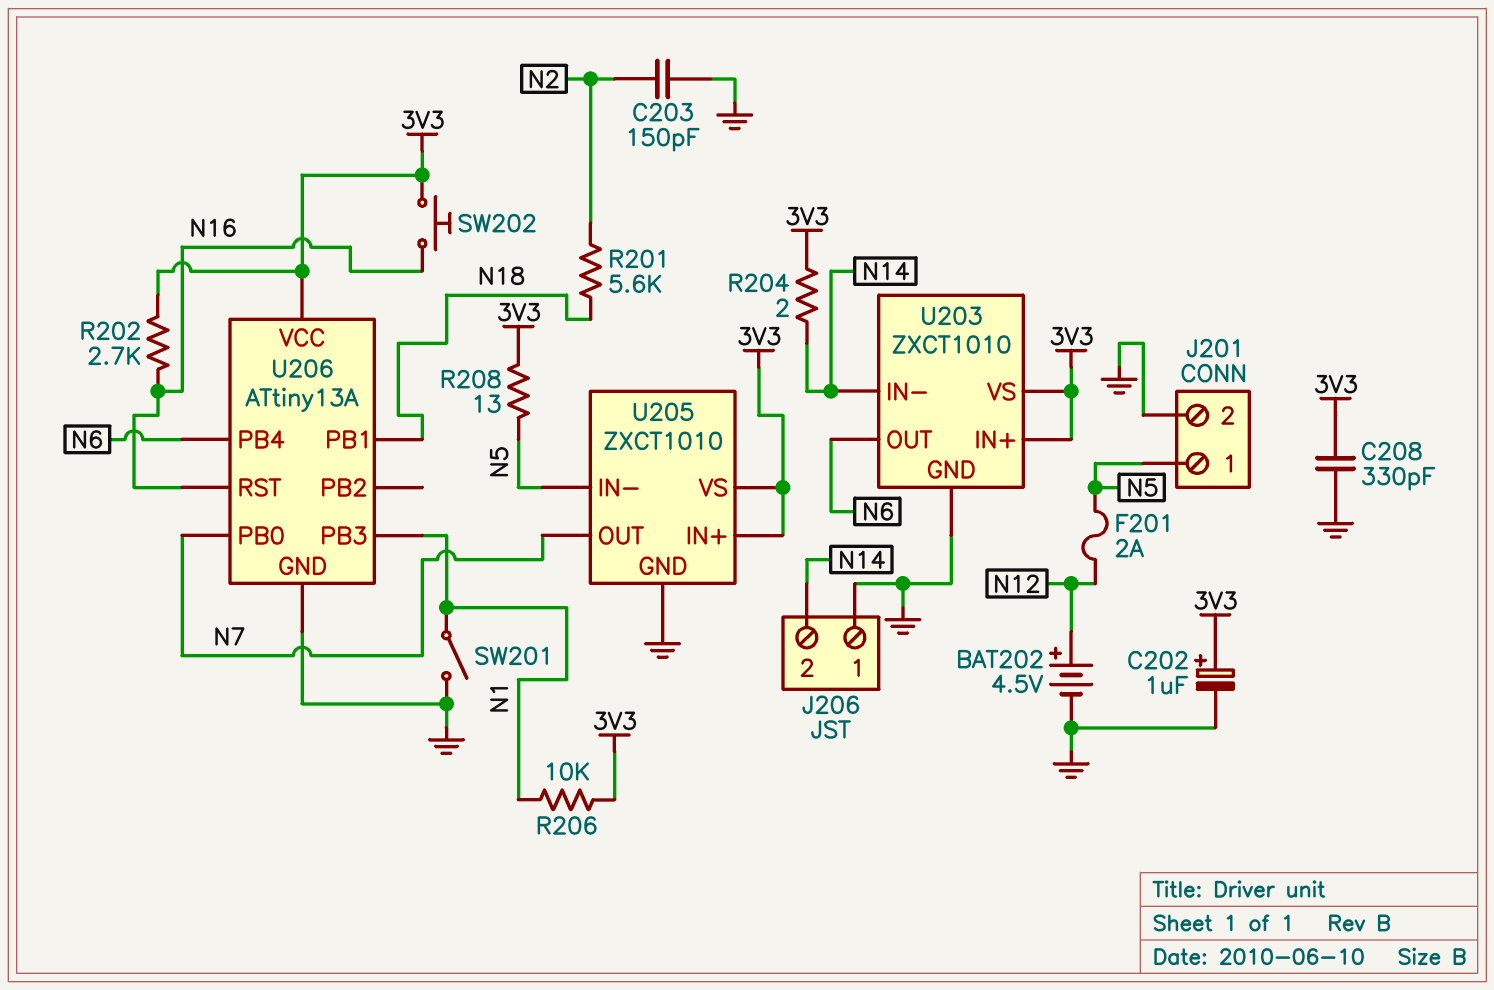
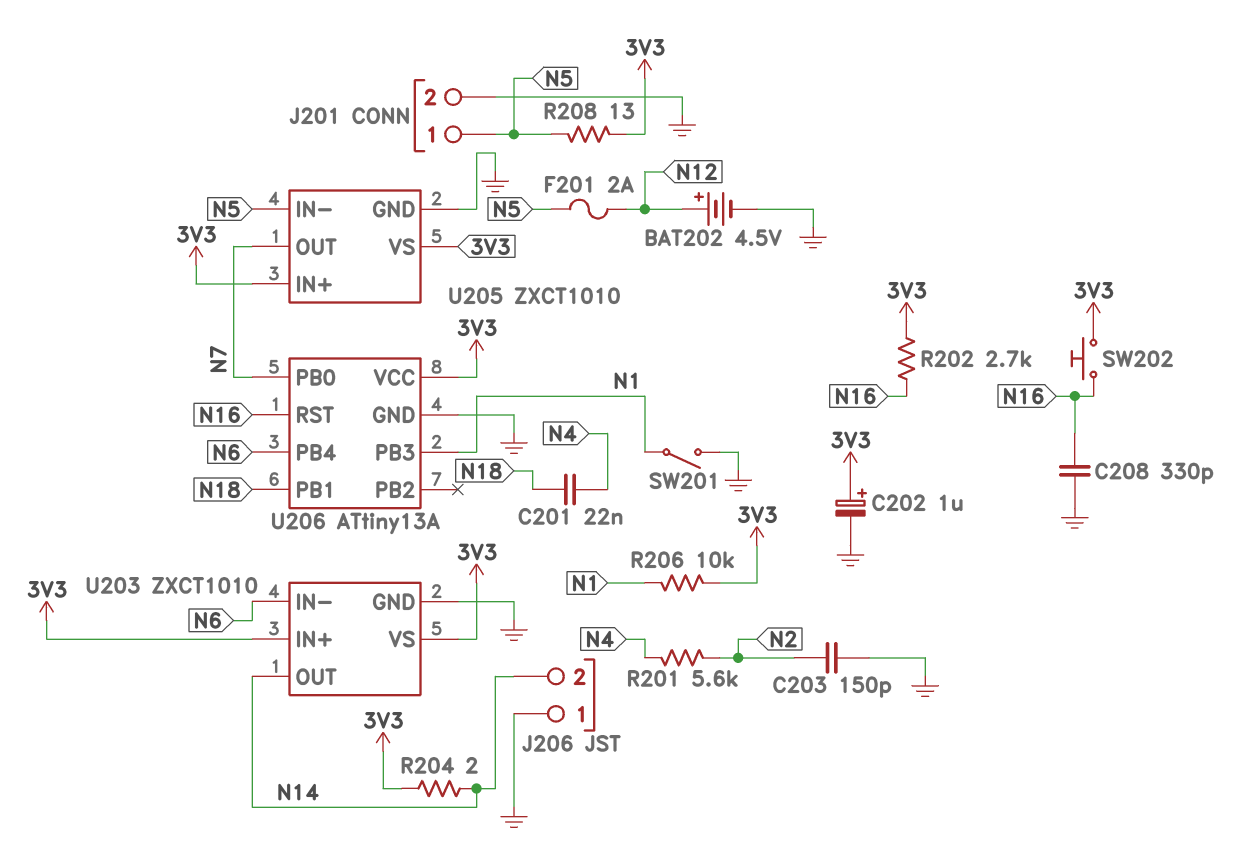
C201: none -> 22nF (N4, N18)
C208: 330pF (3V3, GND) -> 330pF (GND, N16)
R201: 5.6k (N2, N18) -> 5.6k (N2, N4)
U203 pin IN-: N14 -> N6
U203 pin OUT: N6 -> N14

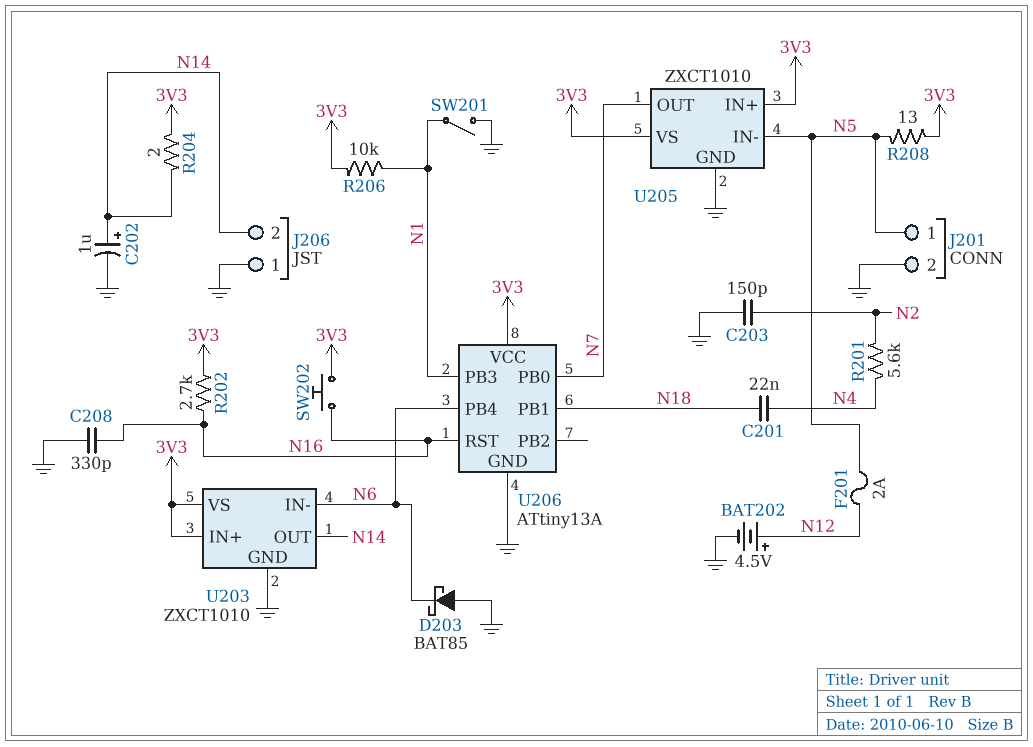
C202: 1uF (plus 3V3, minus GND) -> 1uF (plus N14, minus GND)
D203: none -> schottky BAT85 (A GND, K N6)

